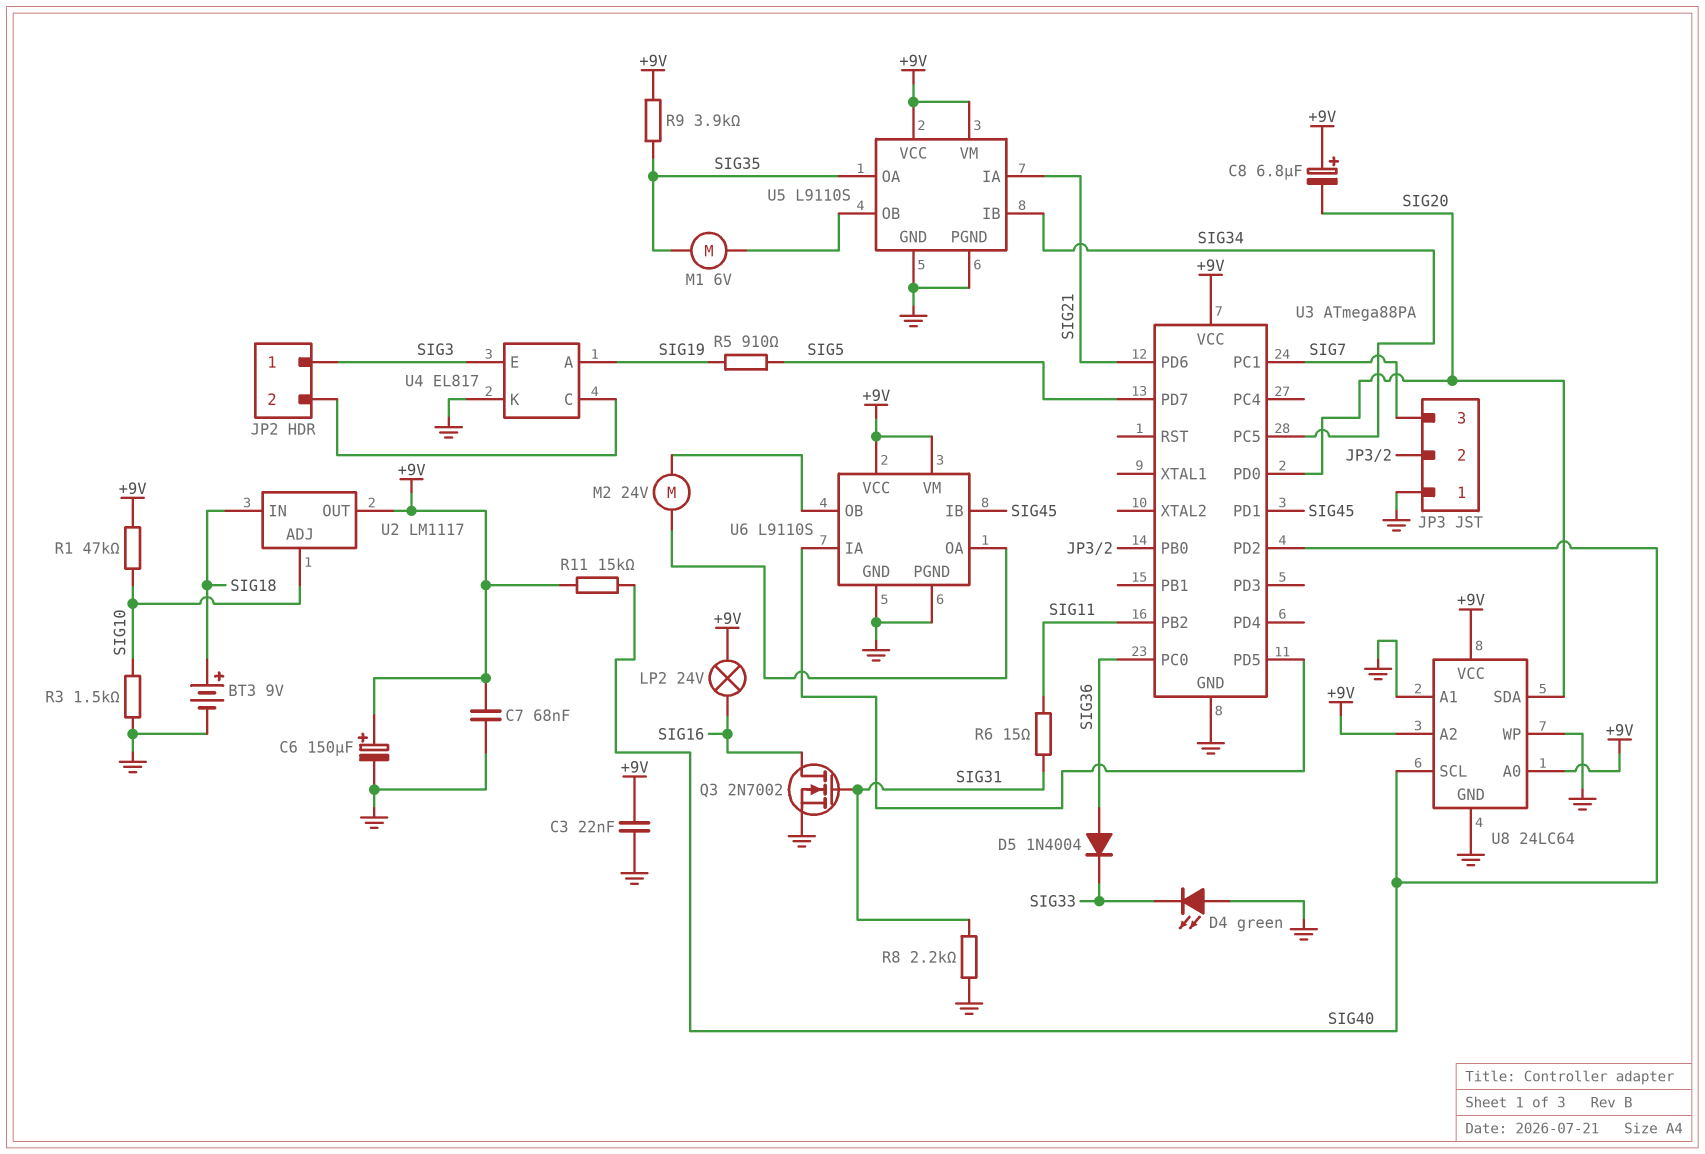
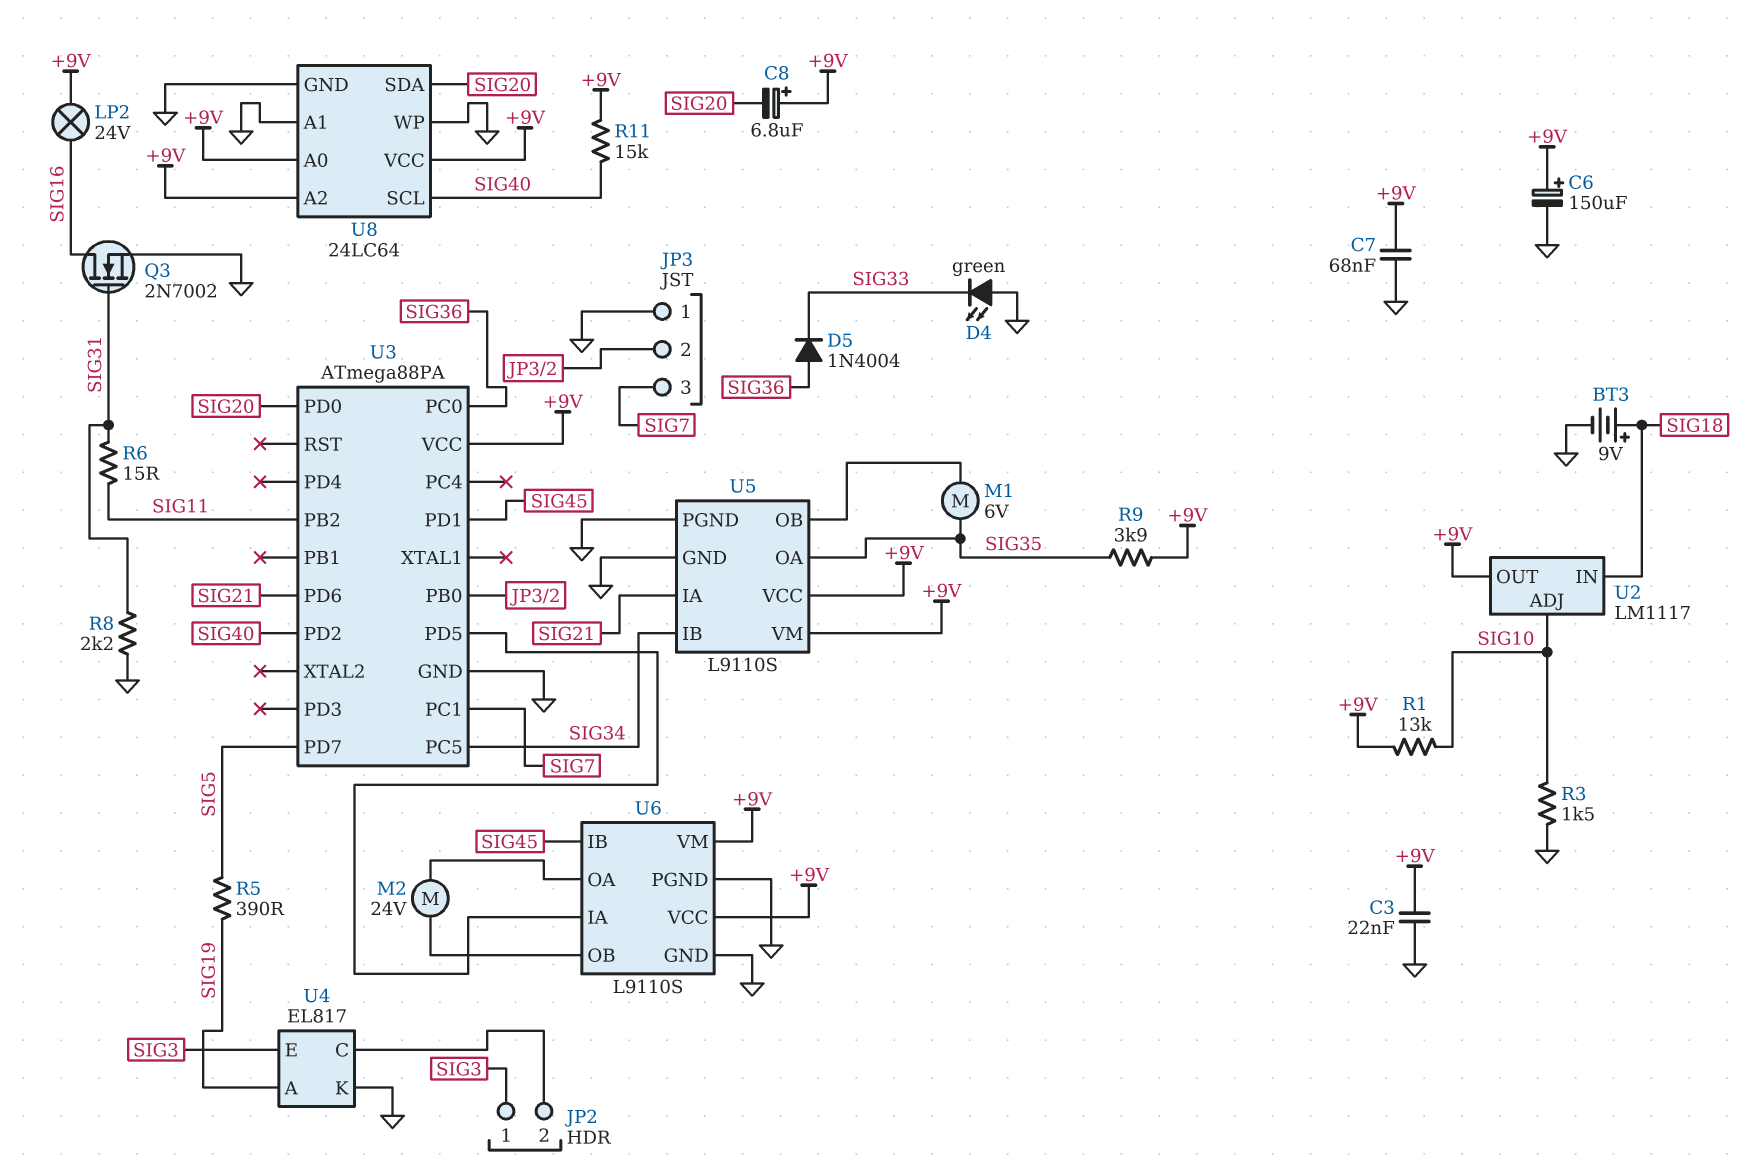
R1: 47k (+9V, SIG10) -> 13k (+9V, SIG10)
R5: 910 (SIG5, SIG19) -> 390 (SIG5, SIG19)

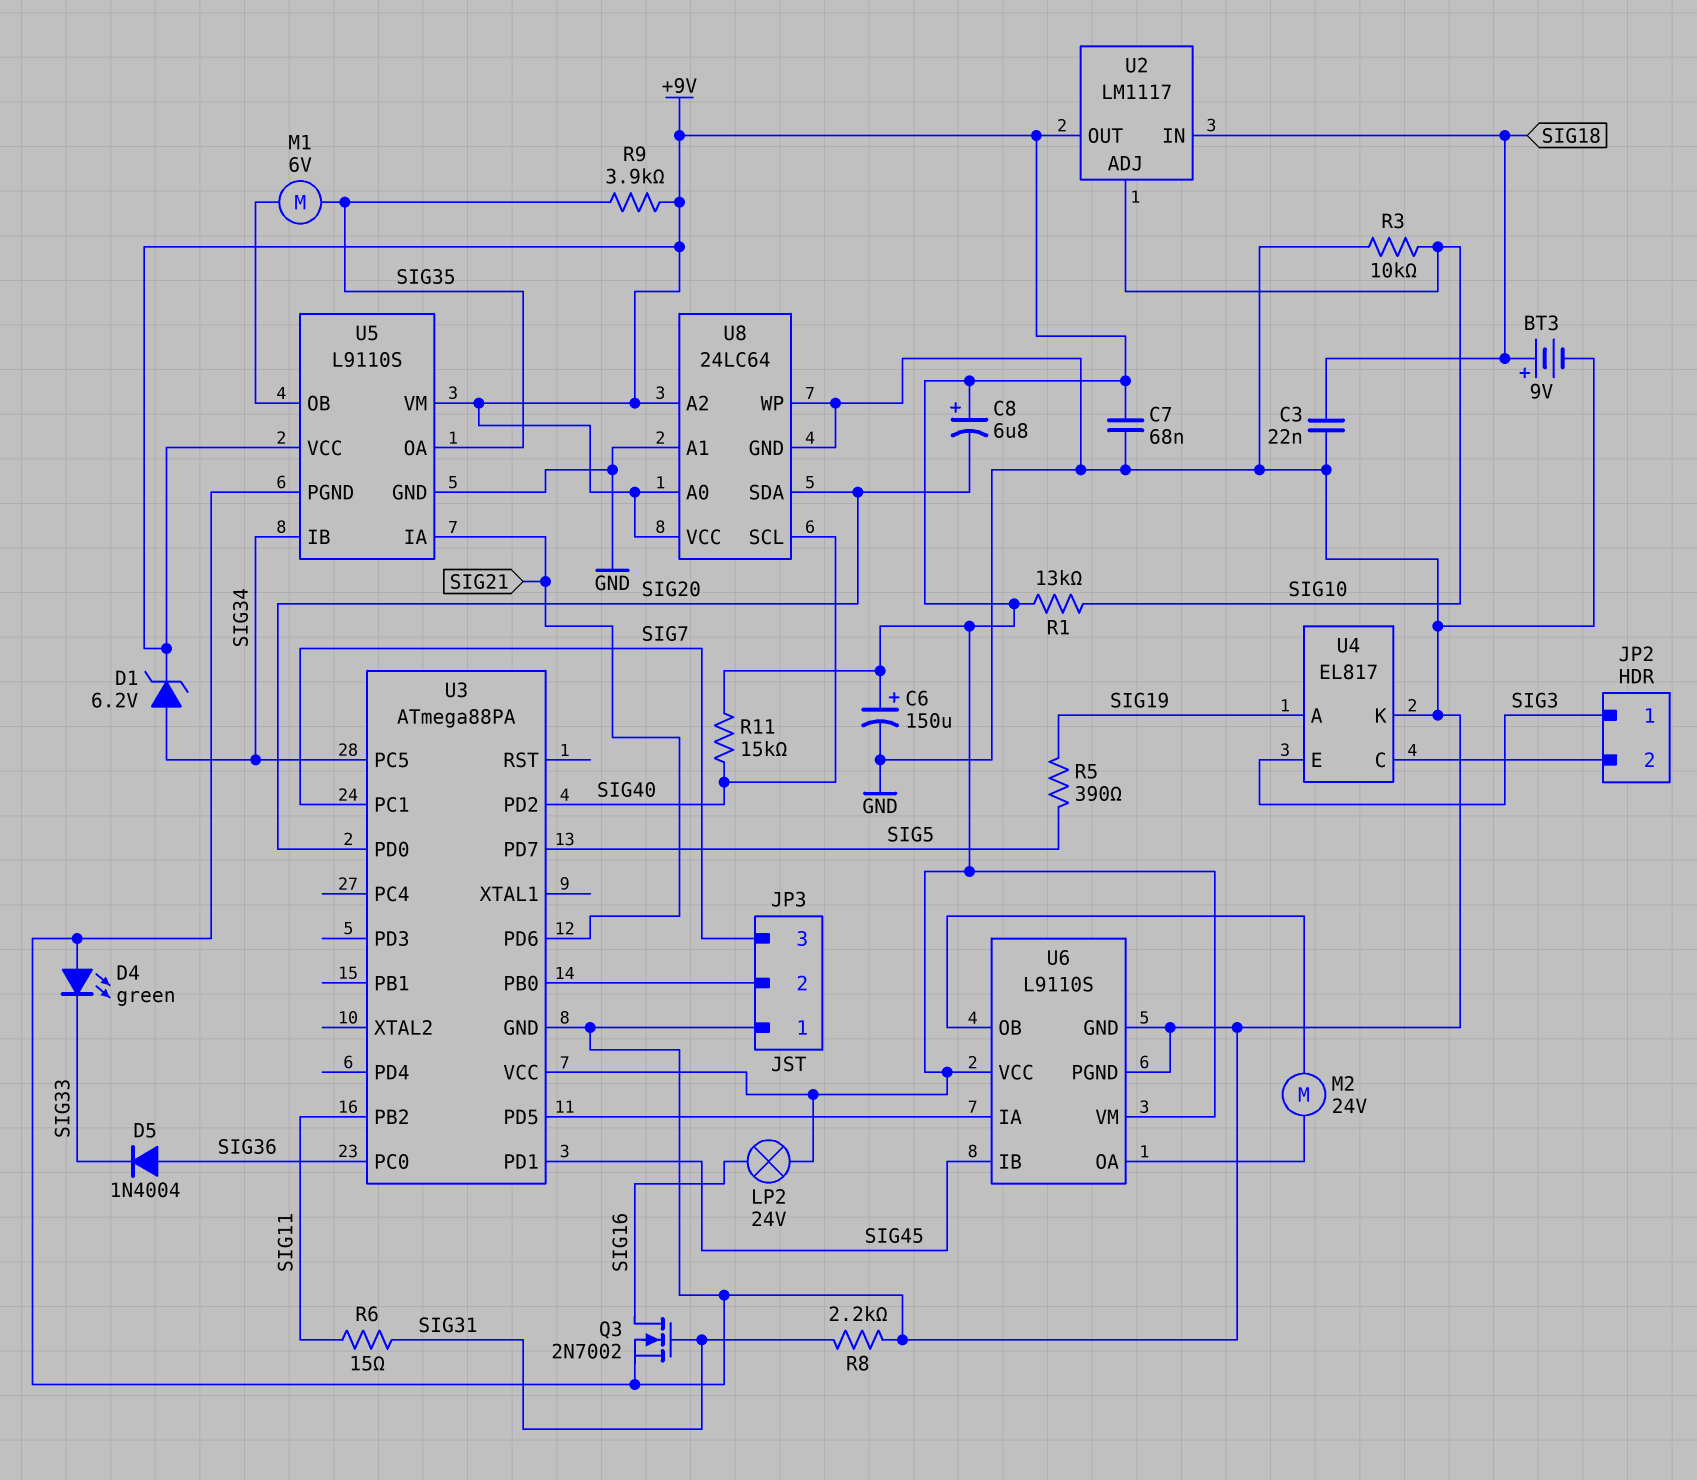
C3: 22nF (+9V, GND) -> 22nF (GND, SIG18)
D1: none -> zener 6.2V (A SIG34, K +9V)
R3: 1.5k (GND, SIG10) -> 10k (GND, SIG10)

